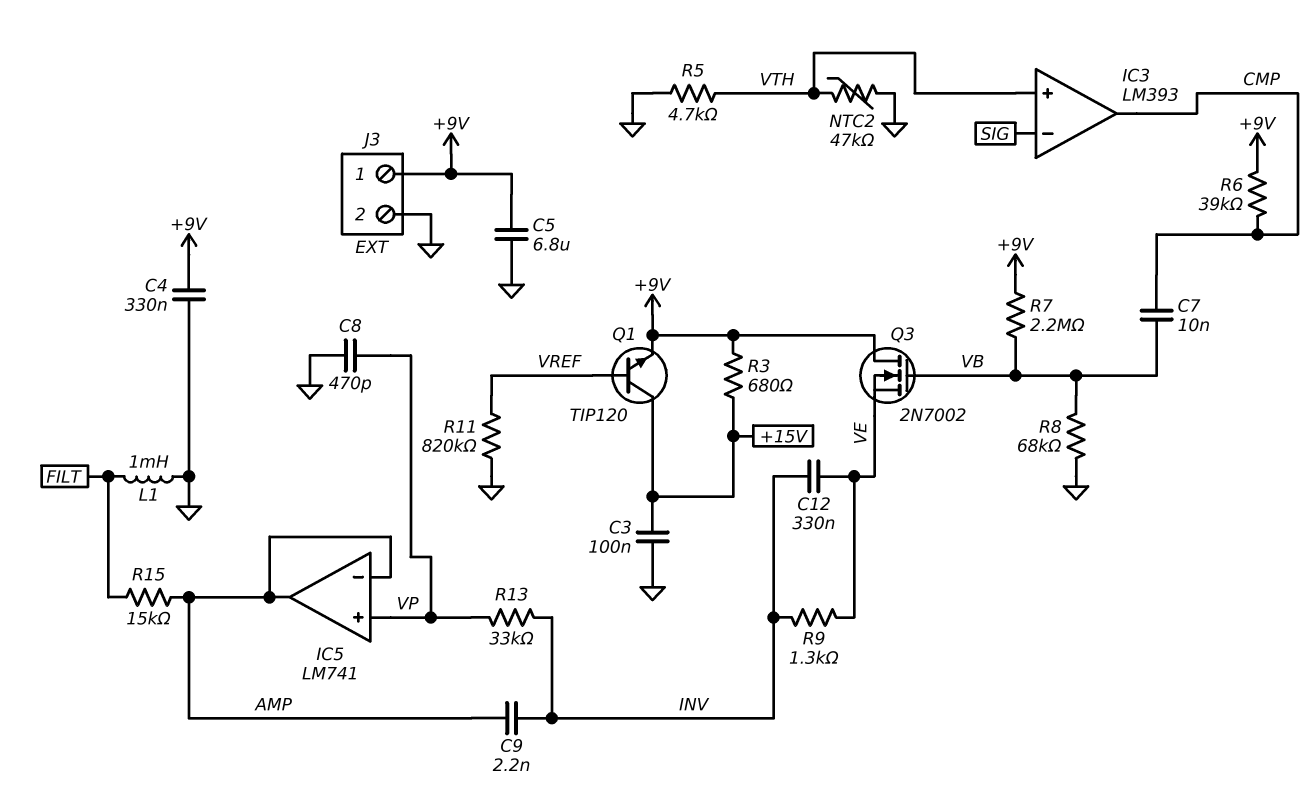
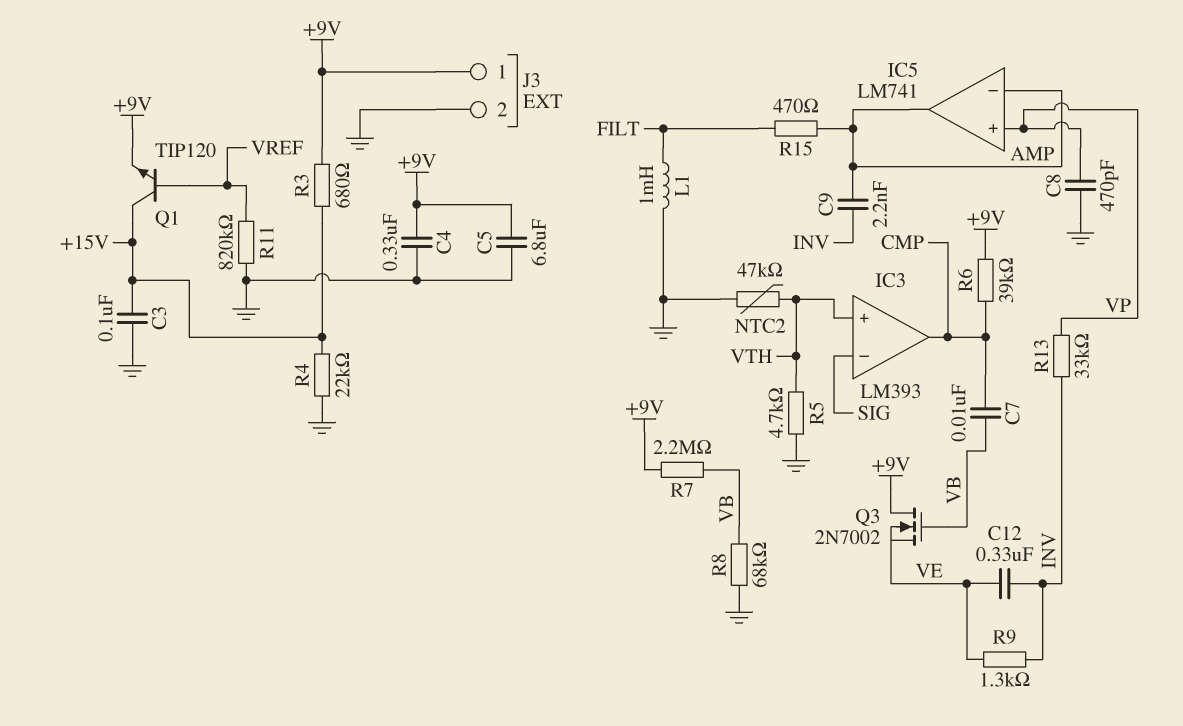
R4: none -> 22k (+15V, GND)
R15: 15k (AMP, FILT) -> 470 (AMP, FILT)

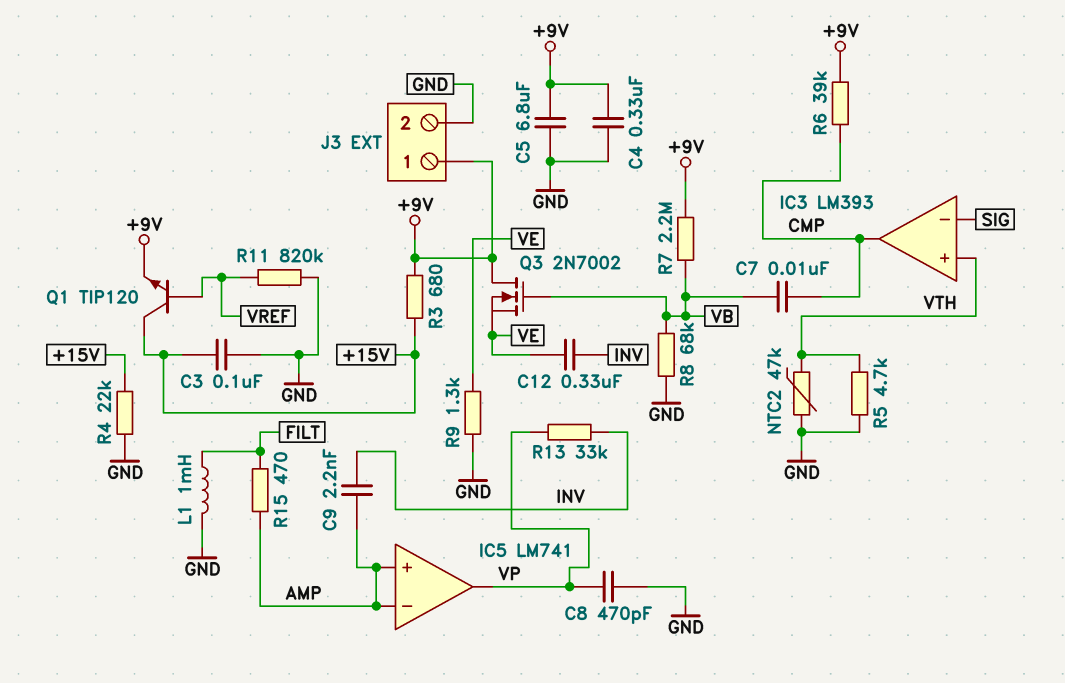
IC5 pin in+: VP -> AMP
IC5 pin out: AMP -> VP
R9: 1.3k (INV, VE) -> 1.3k (GND, VE)

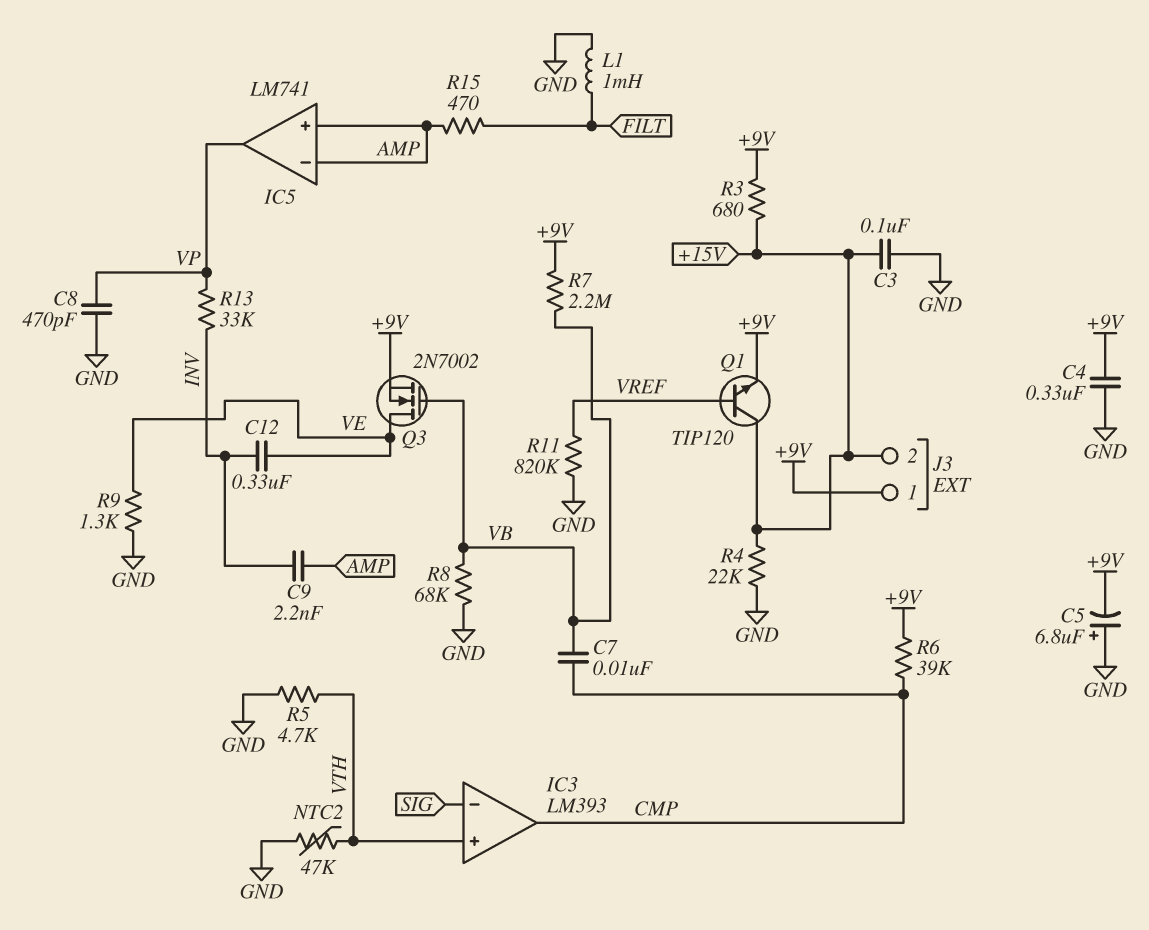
C5: 6.8uF (+9V, GND) -> 6.8uF (plus GND, minus +9V)
J3 pin 2: GND -> +15V
Q3: NMOS 2N7002 (G VB, D +9V, S VE) -> NMOS 2N7002 (G VB, D VE, S +9V)

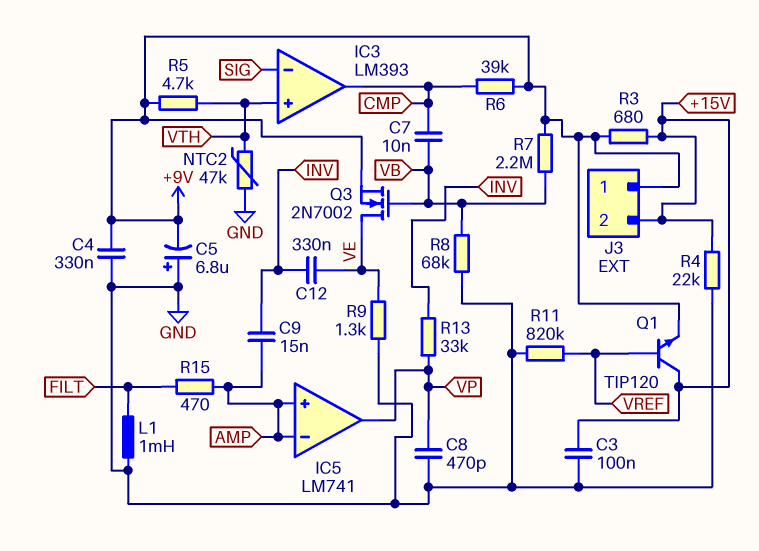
C9: 2.2nF (AMP, INV) -> 15nF (AMP, INV)
R5: 4.7k (GND, VTH) -> 4.7k (+9V, VTH)

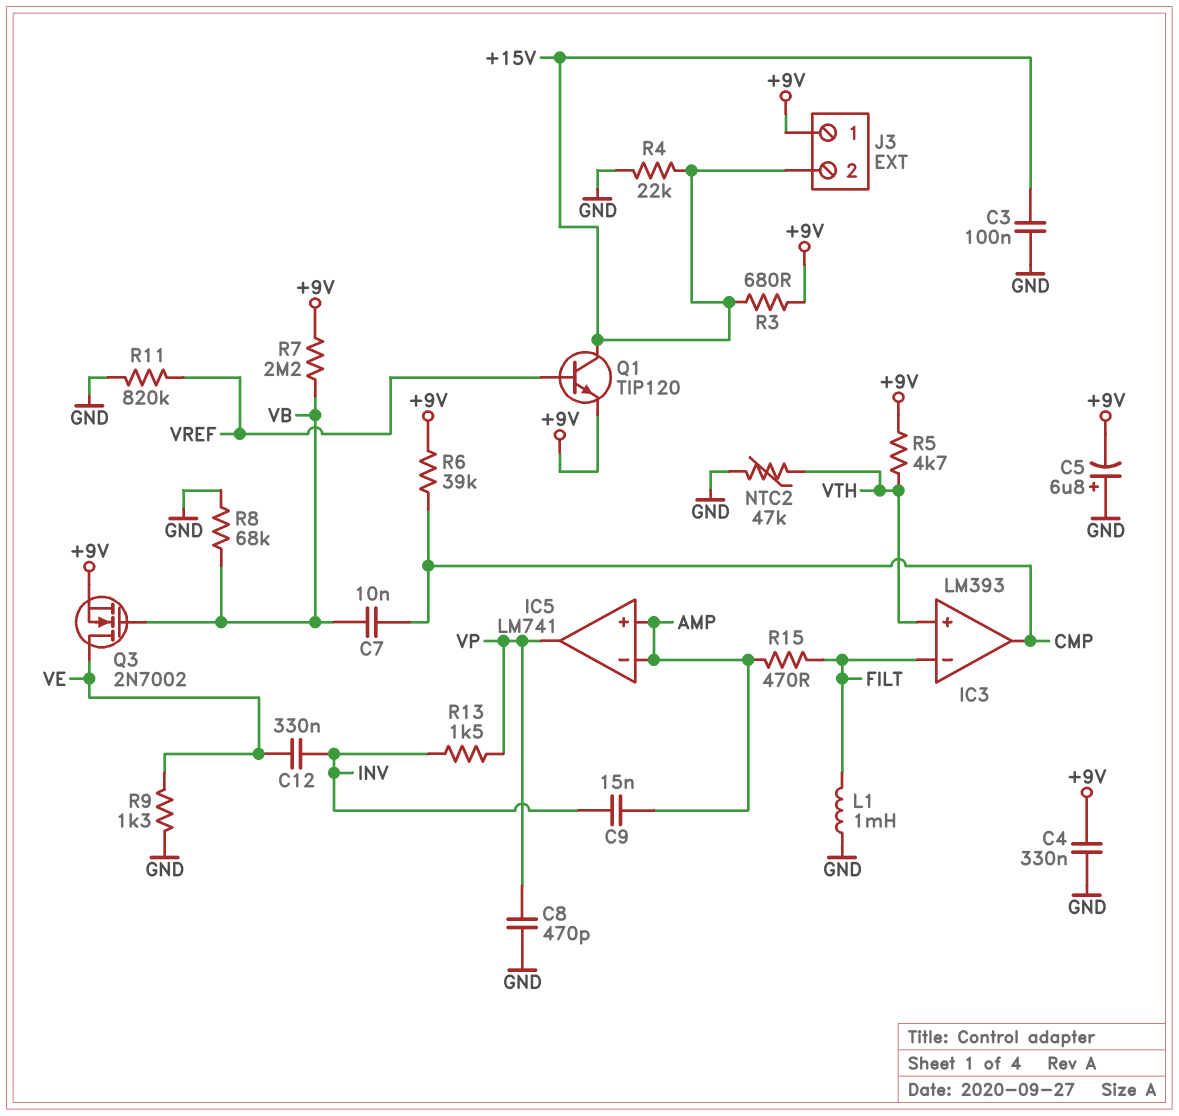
IC3 pin in-: SIG -> FILT
R13: 33k (INV, VP) -> 1.5k (INV, VP)

